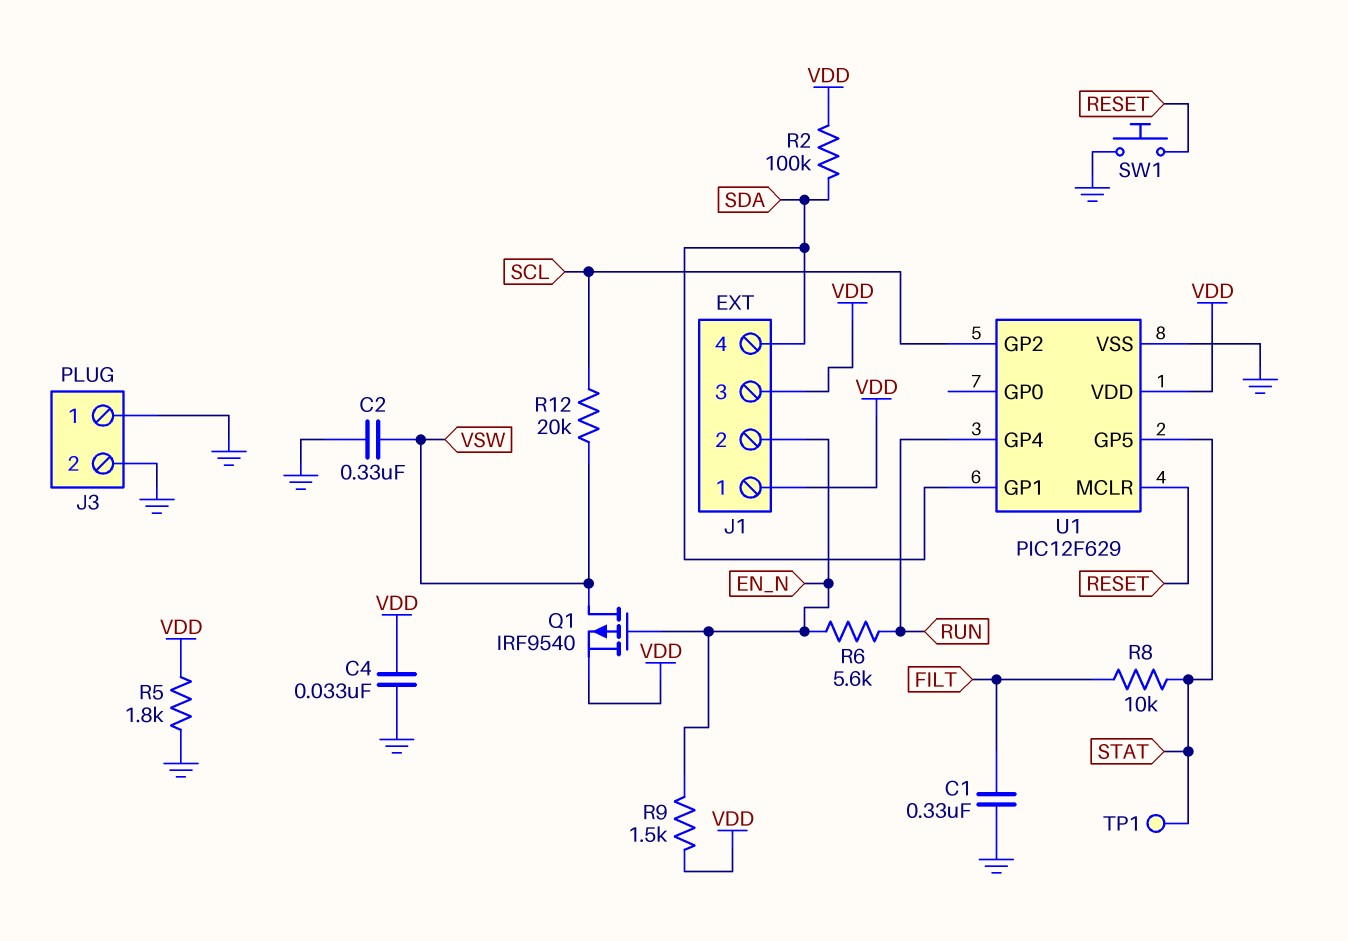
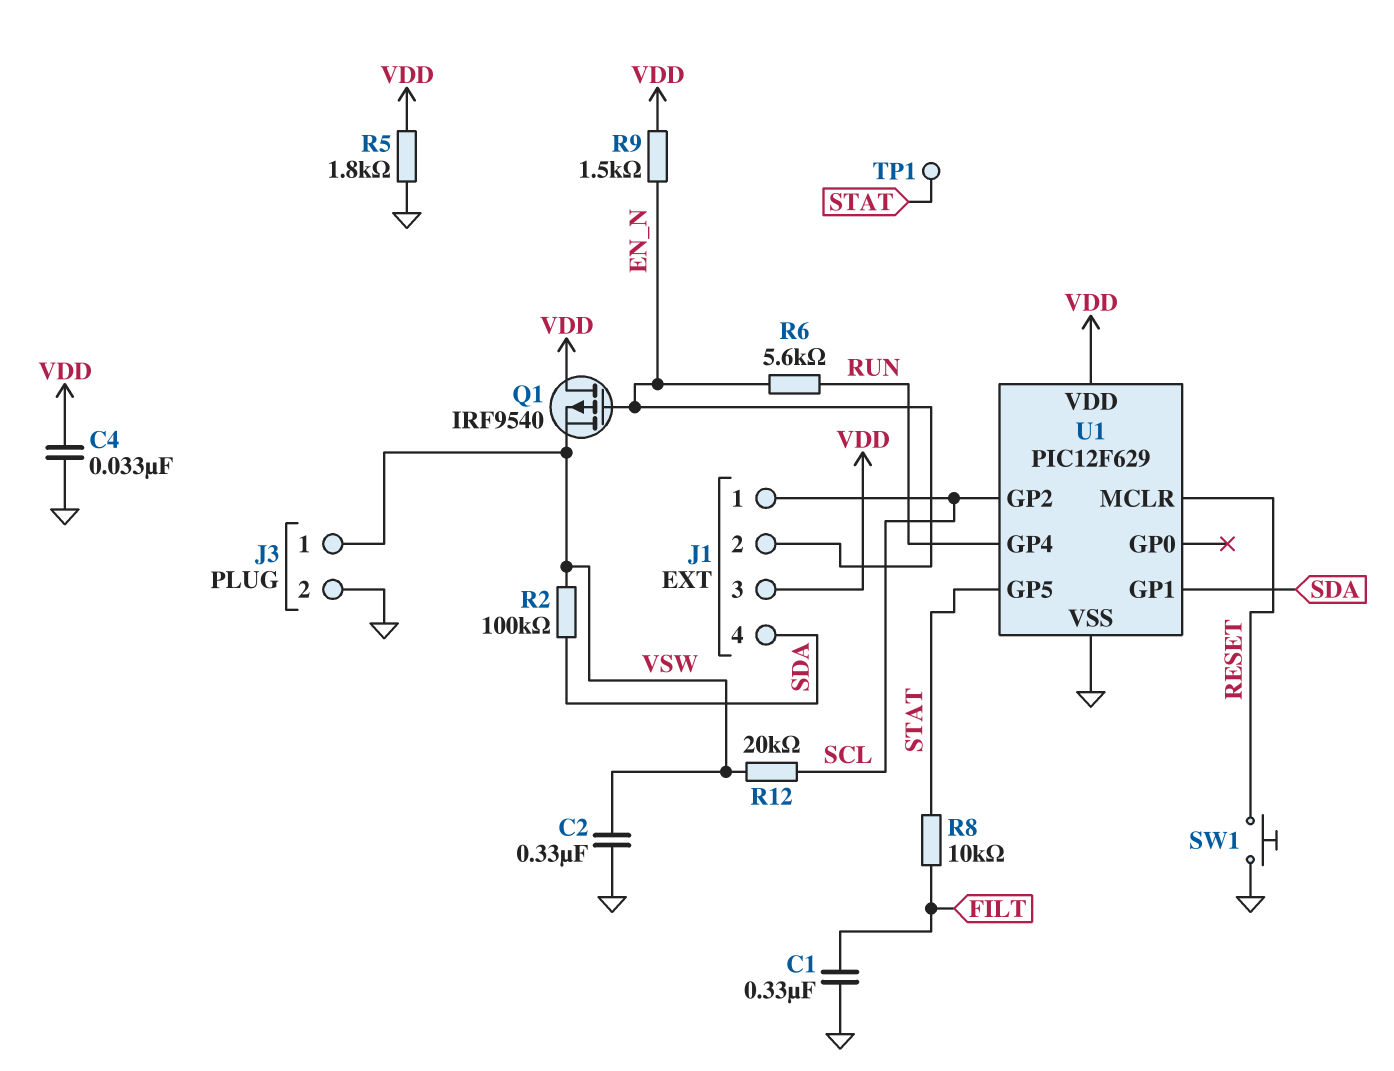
J1 pin 1: VDD -> SCL
J3 pin 1: GND -> VSW
Q1: PMOS IRF9540 (G EN_N, D VSW, S VDD) -> PMOS IRF9540 (G EN_N, D VDD, S VSW)
R2: 100k (SDA, VDD) -> 100k (SDA, VSW)

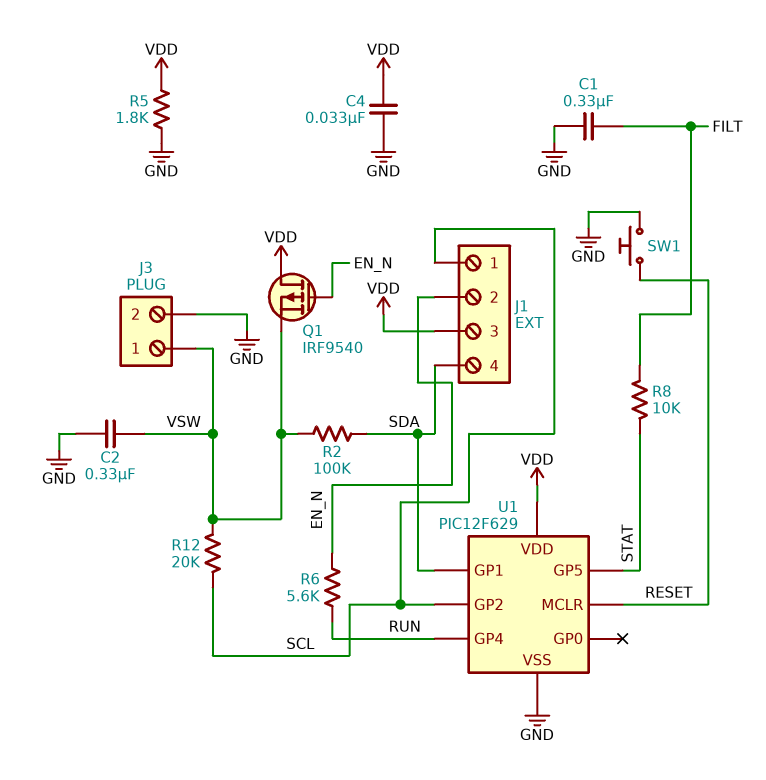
R9: 1.5k (EN_N, VDD) -> none
TP1: test point (STAT) -> none

